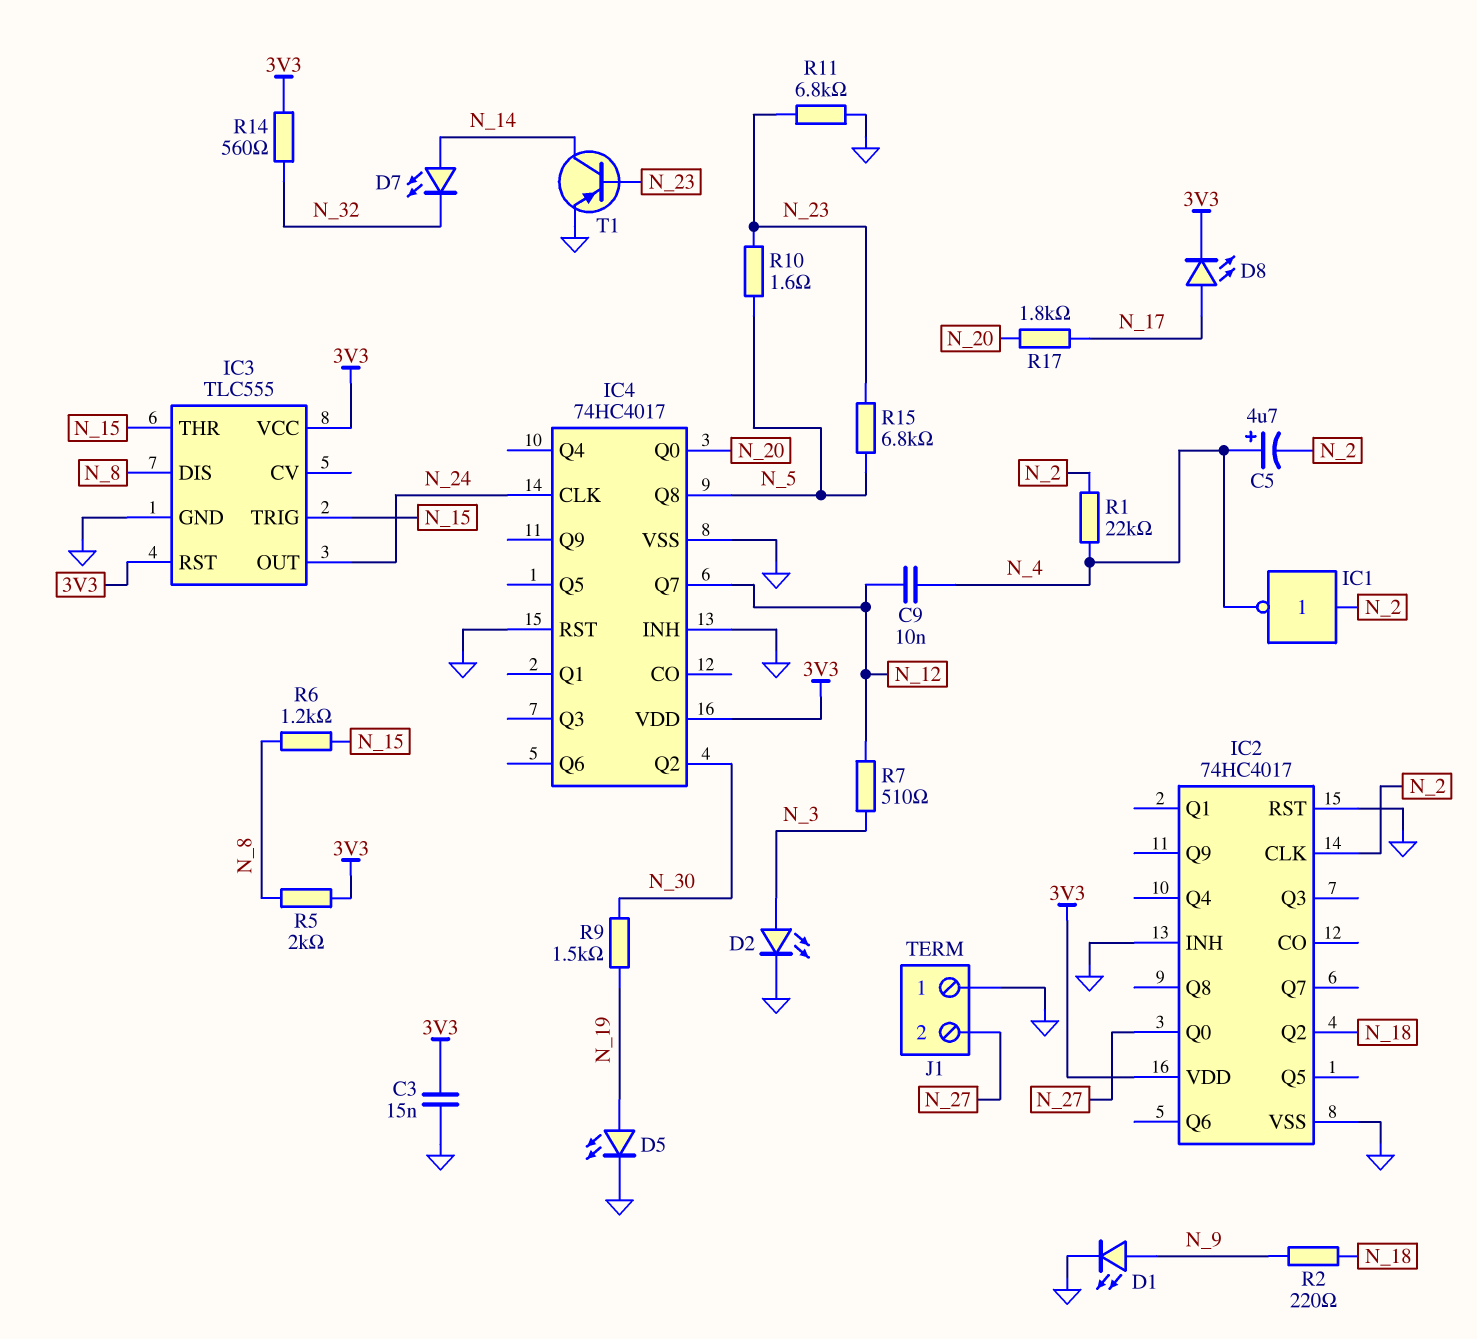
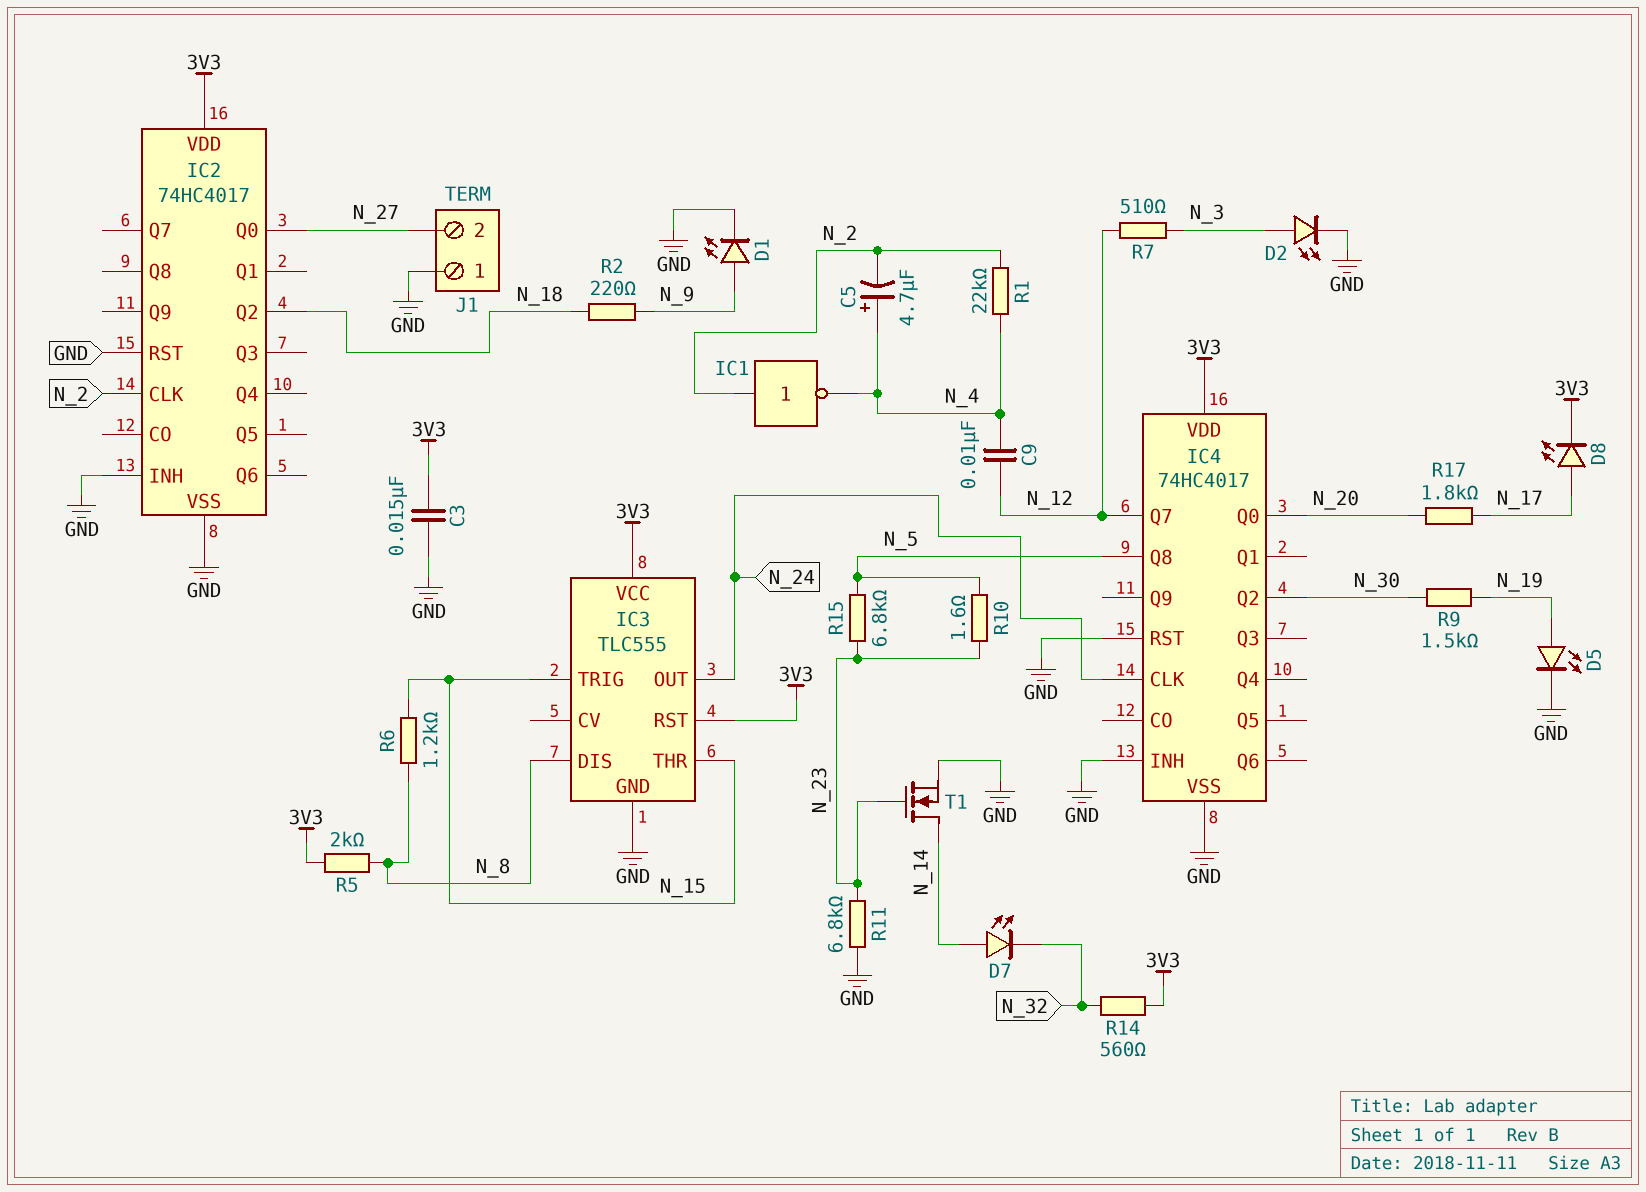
T1: PNP (B N_23, C N_14, E GND) -> NMOS (G N_23, D N_14, S GND)

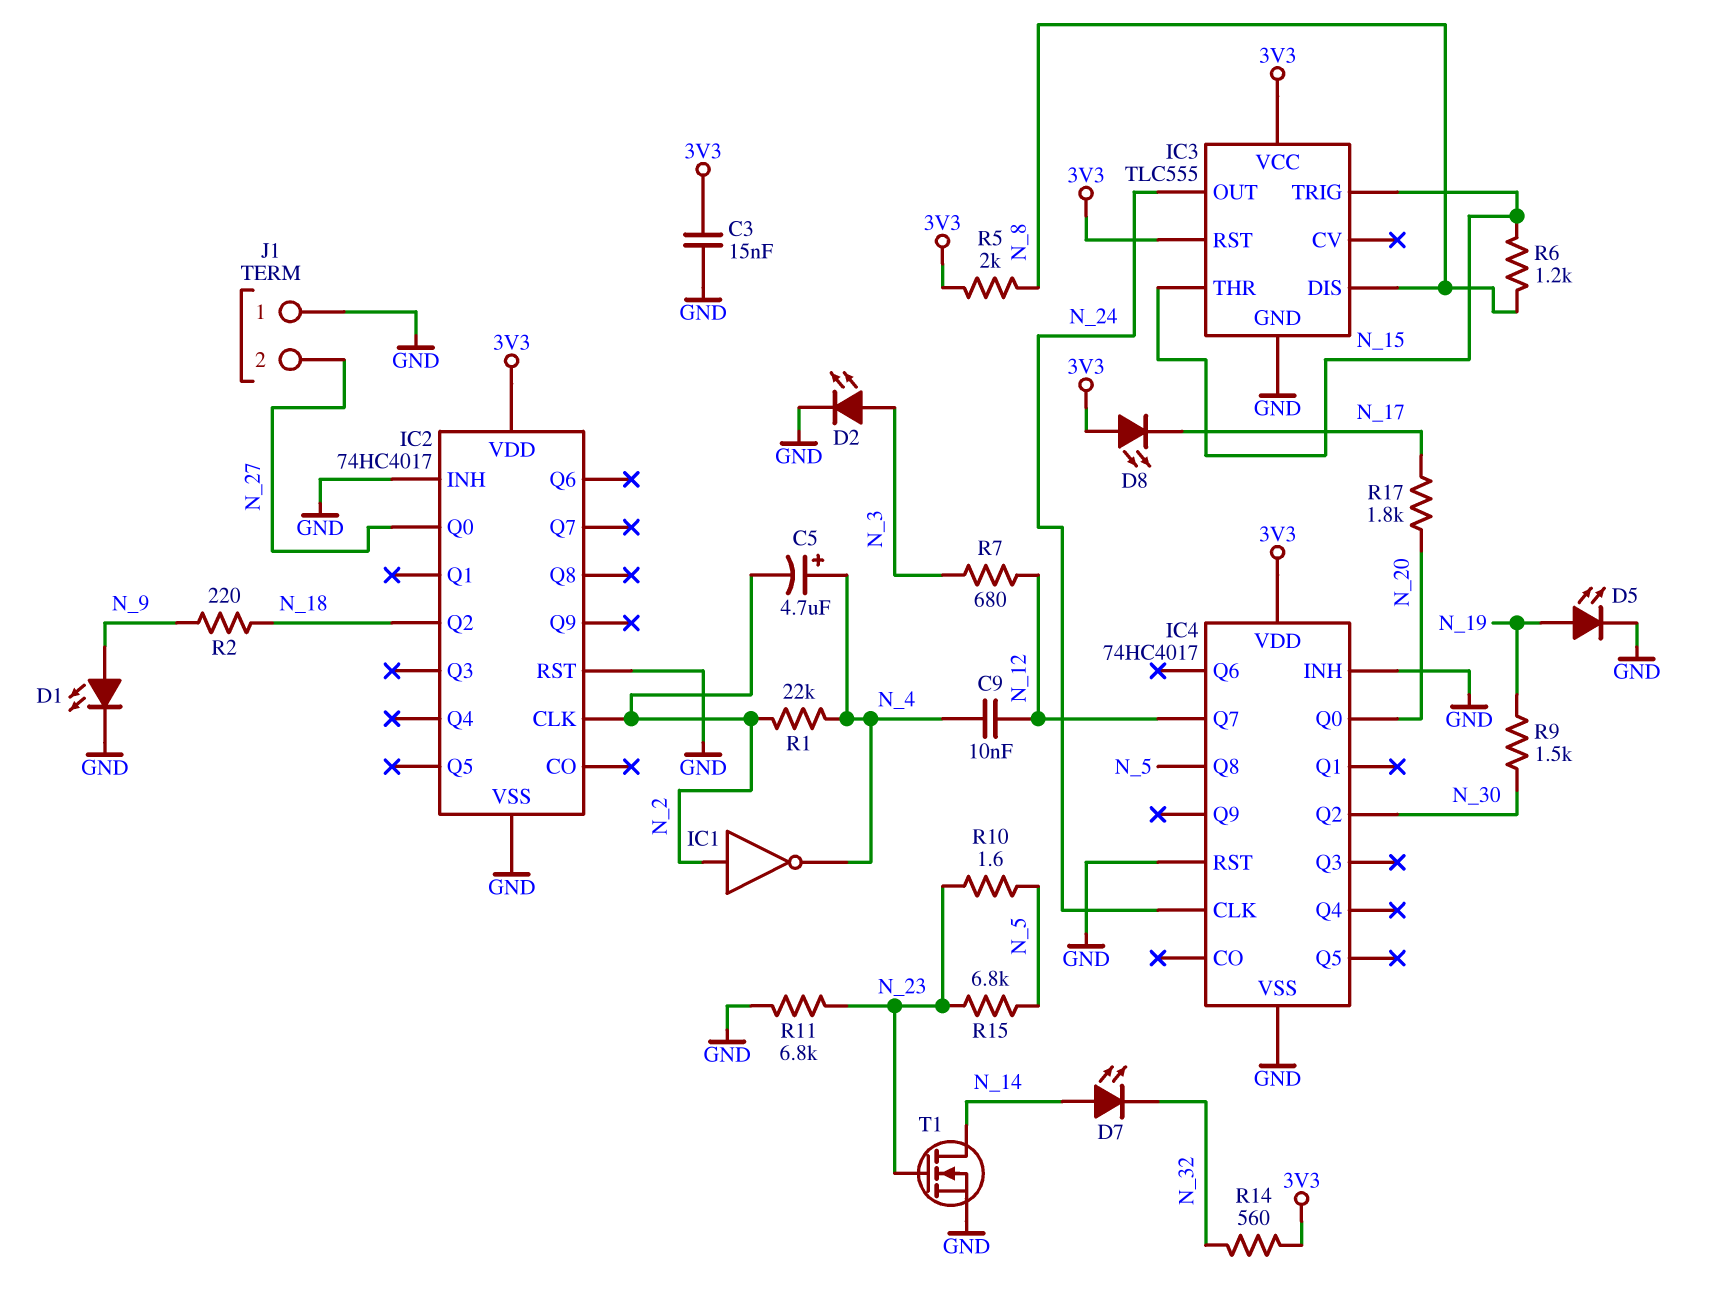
D8: LED (A N_17, K 3V3) -> LED (A 3V3, K N_17)
R7: 510 (N_3, N_12) -> 680 (N_3, N_12)

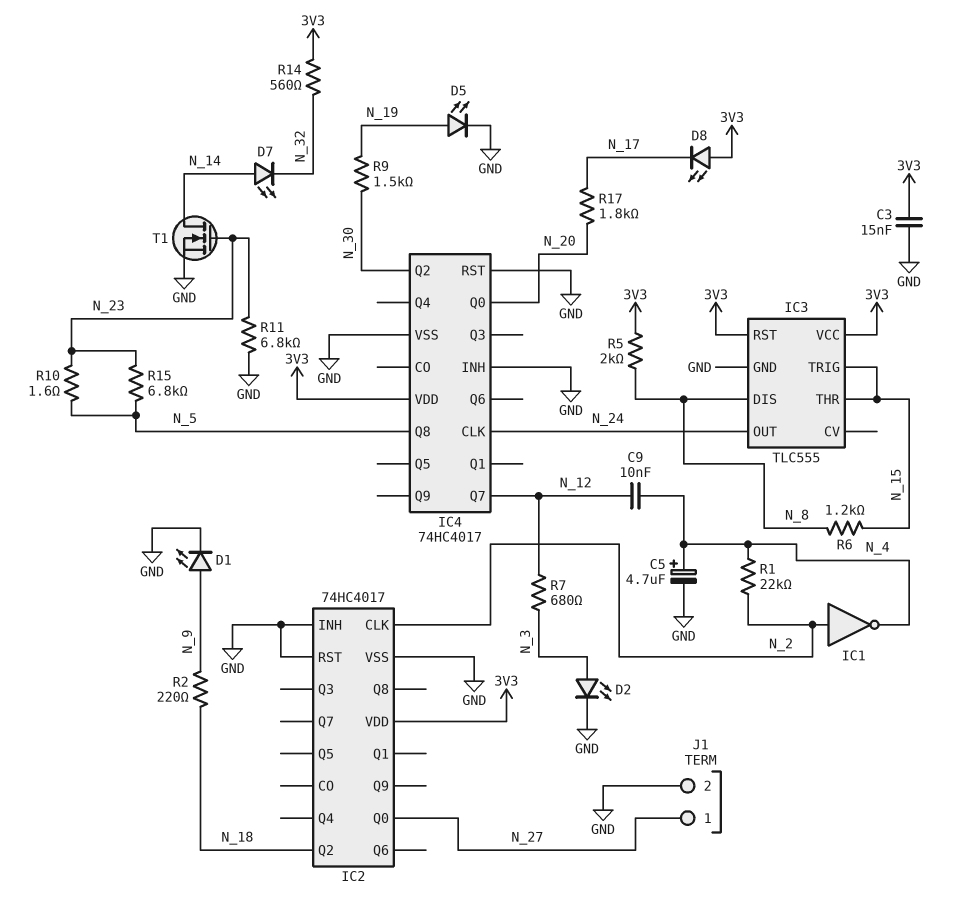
C5: 4.7uF (plus N_4, minus N_2) -> 4.7uF (plus N_4, minus GND)
J1 pin 1: GND -> N_27
J1 pin 2: N_27 -> GND

